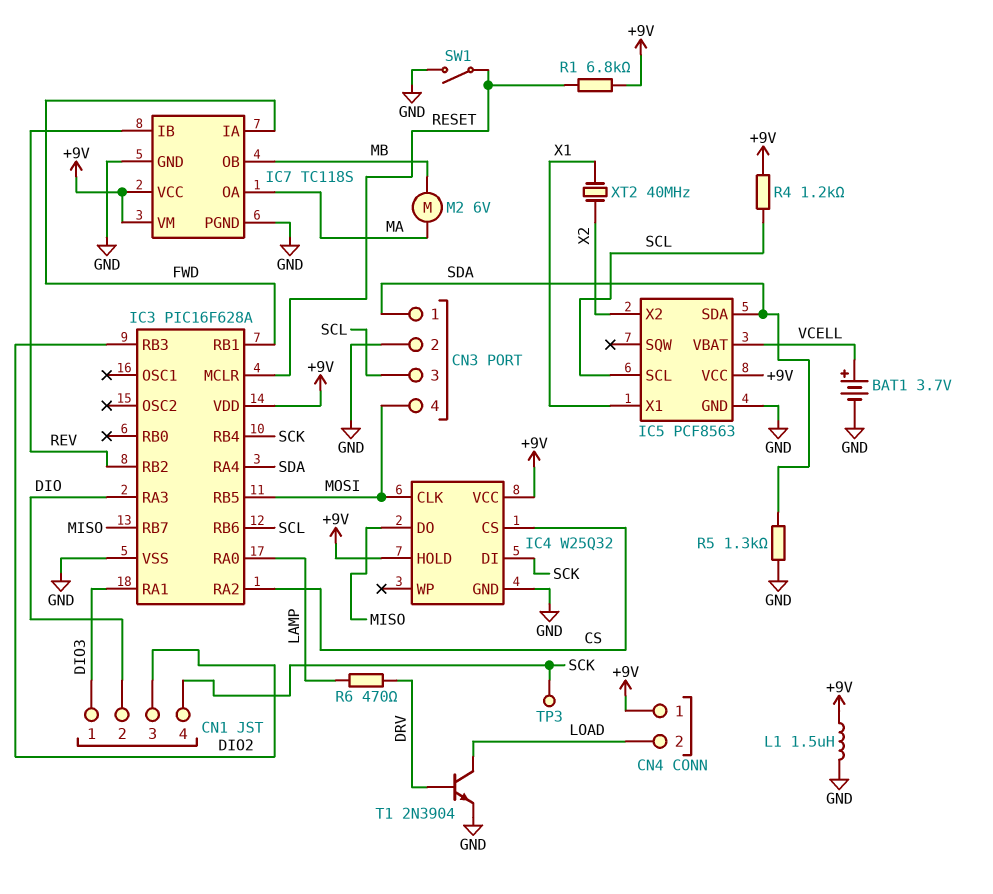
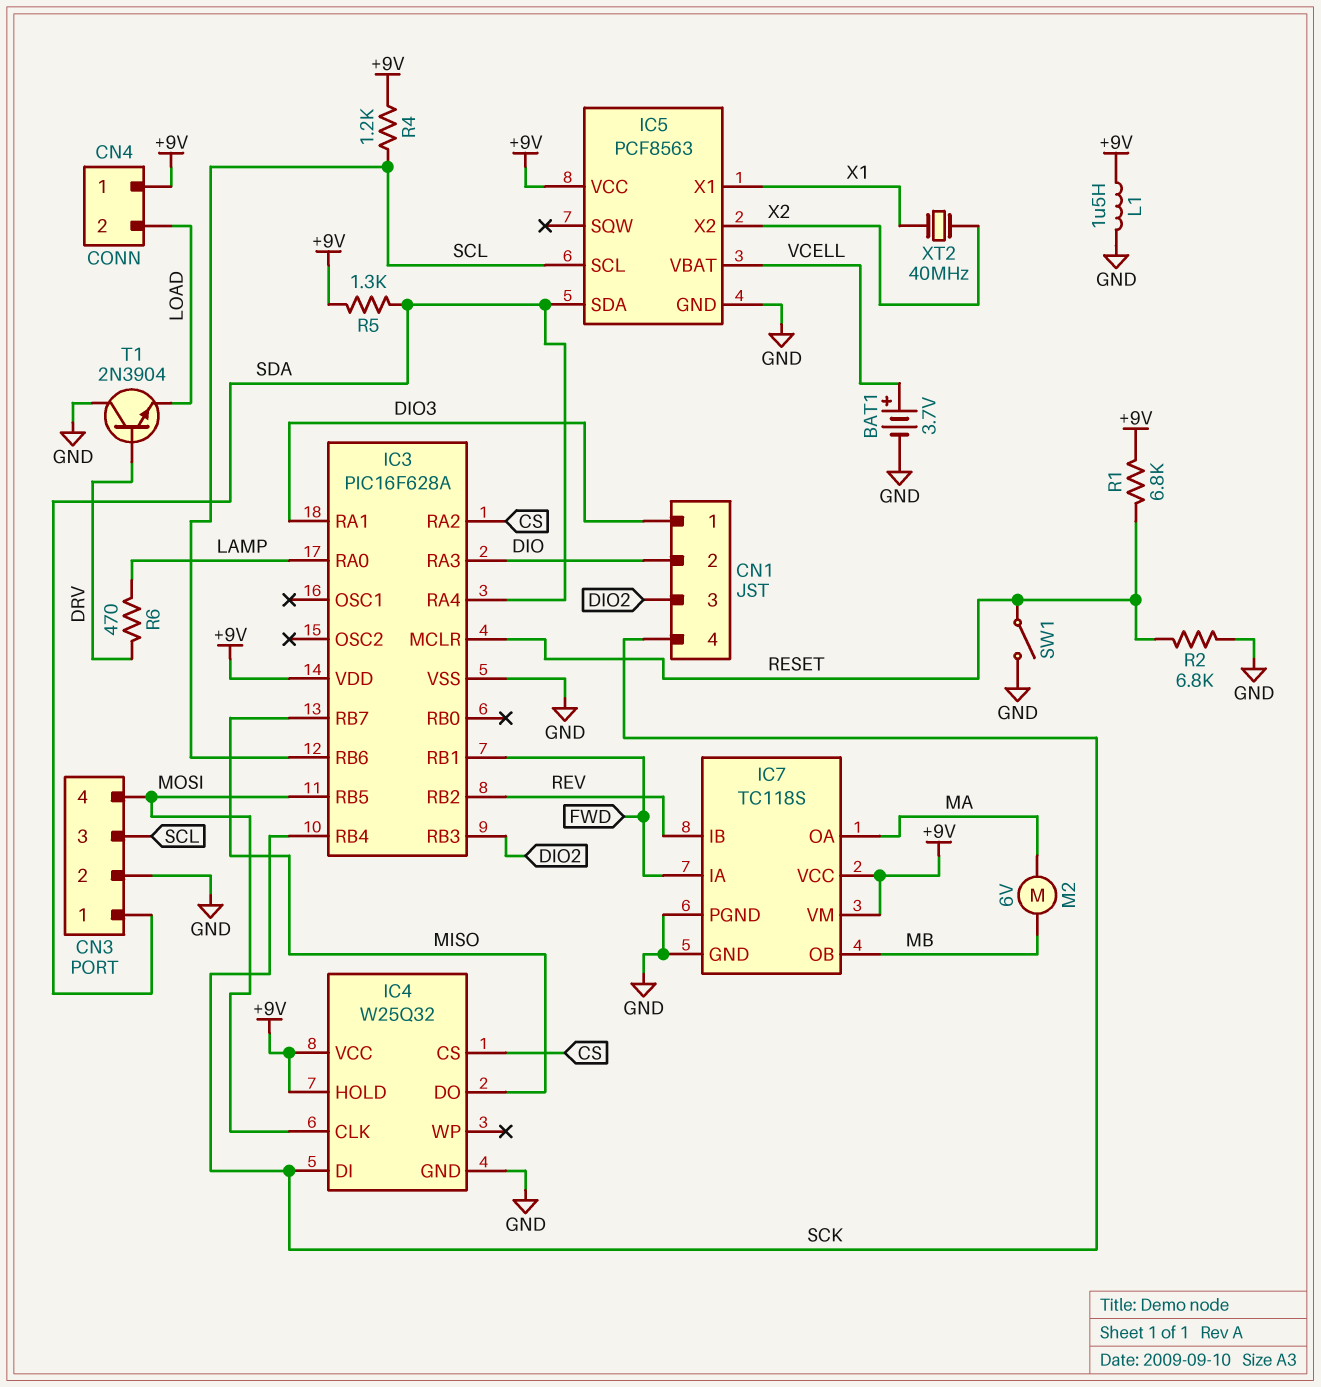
R2: none -> 6.8k (GND, RESET)
R5: 1.3k (GND, SDA) -> 1.3k (+9V, SDA)
T1: NPN 2N3904 (B DRV, C LOAD, E GND) -> NPN 2N3904 (B DRV, C GND, E LOAD)
TP3: test point (SCK) -> none

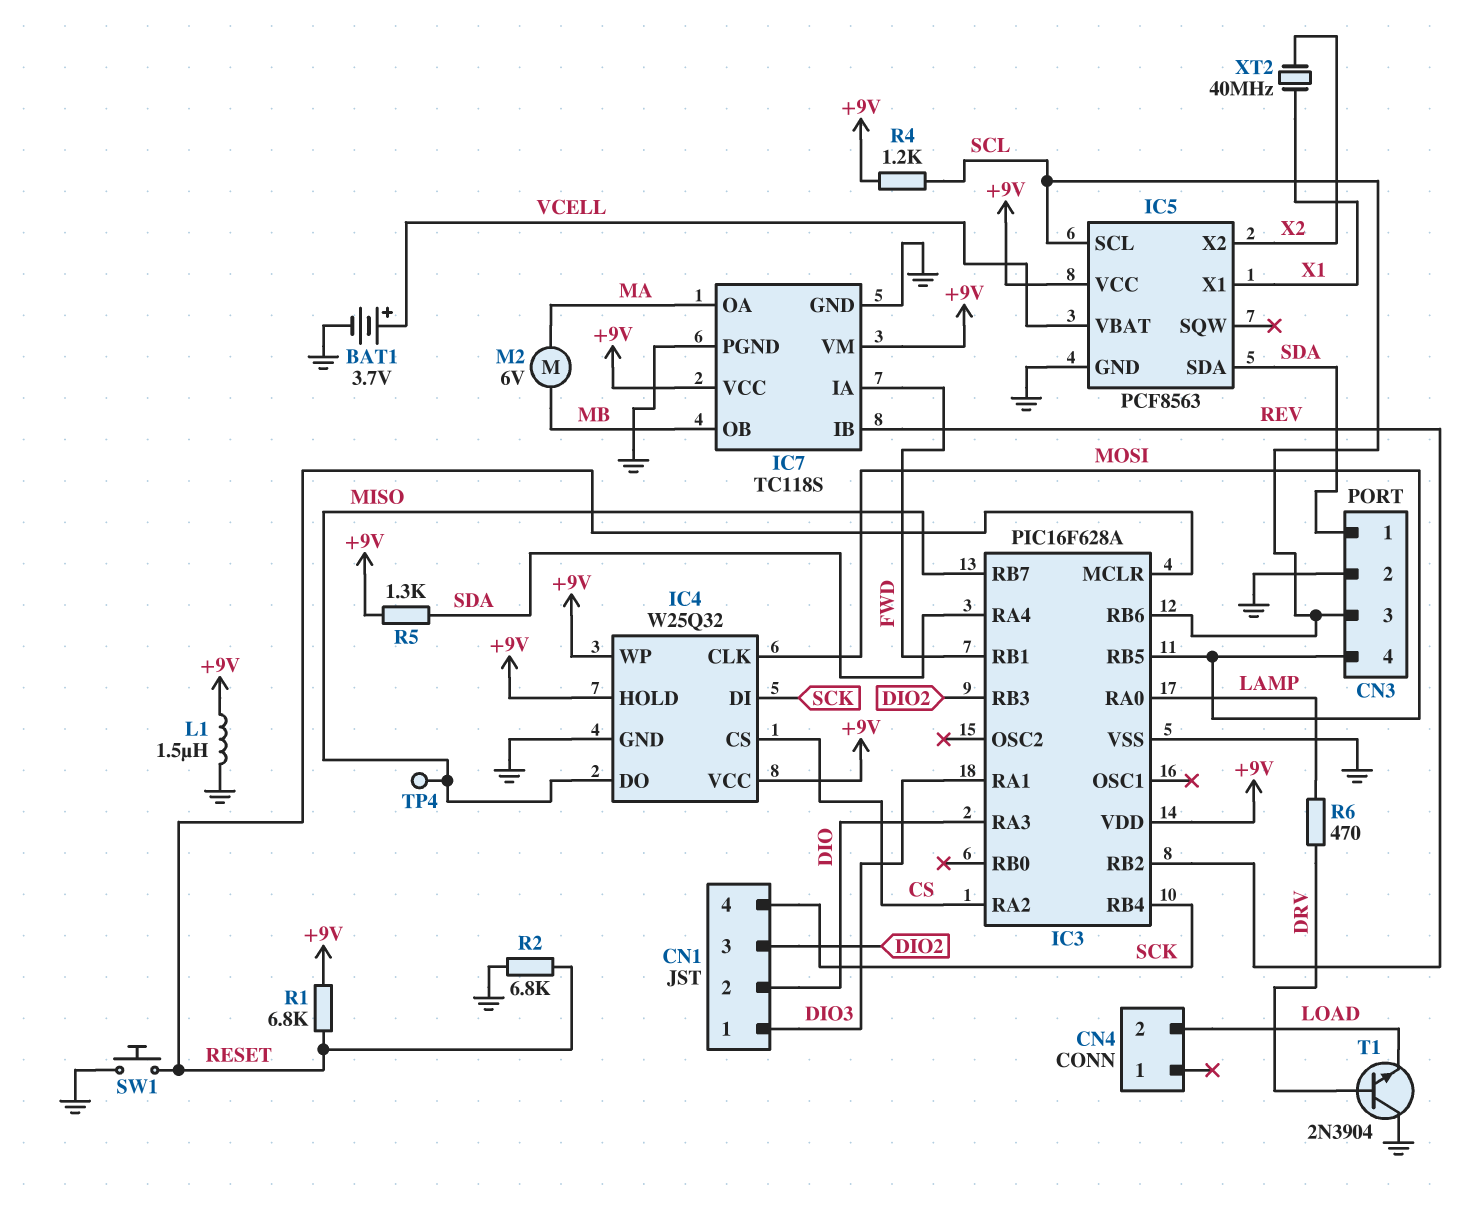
CN4 pin 1: +9V -> none
IC4 pin WP: none -> +9V
SW1: switch (GND, RESET) -> button (GND, RESET)
TP4: none -> test point (MISO)

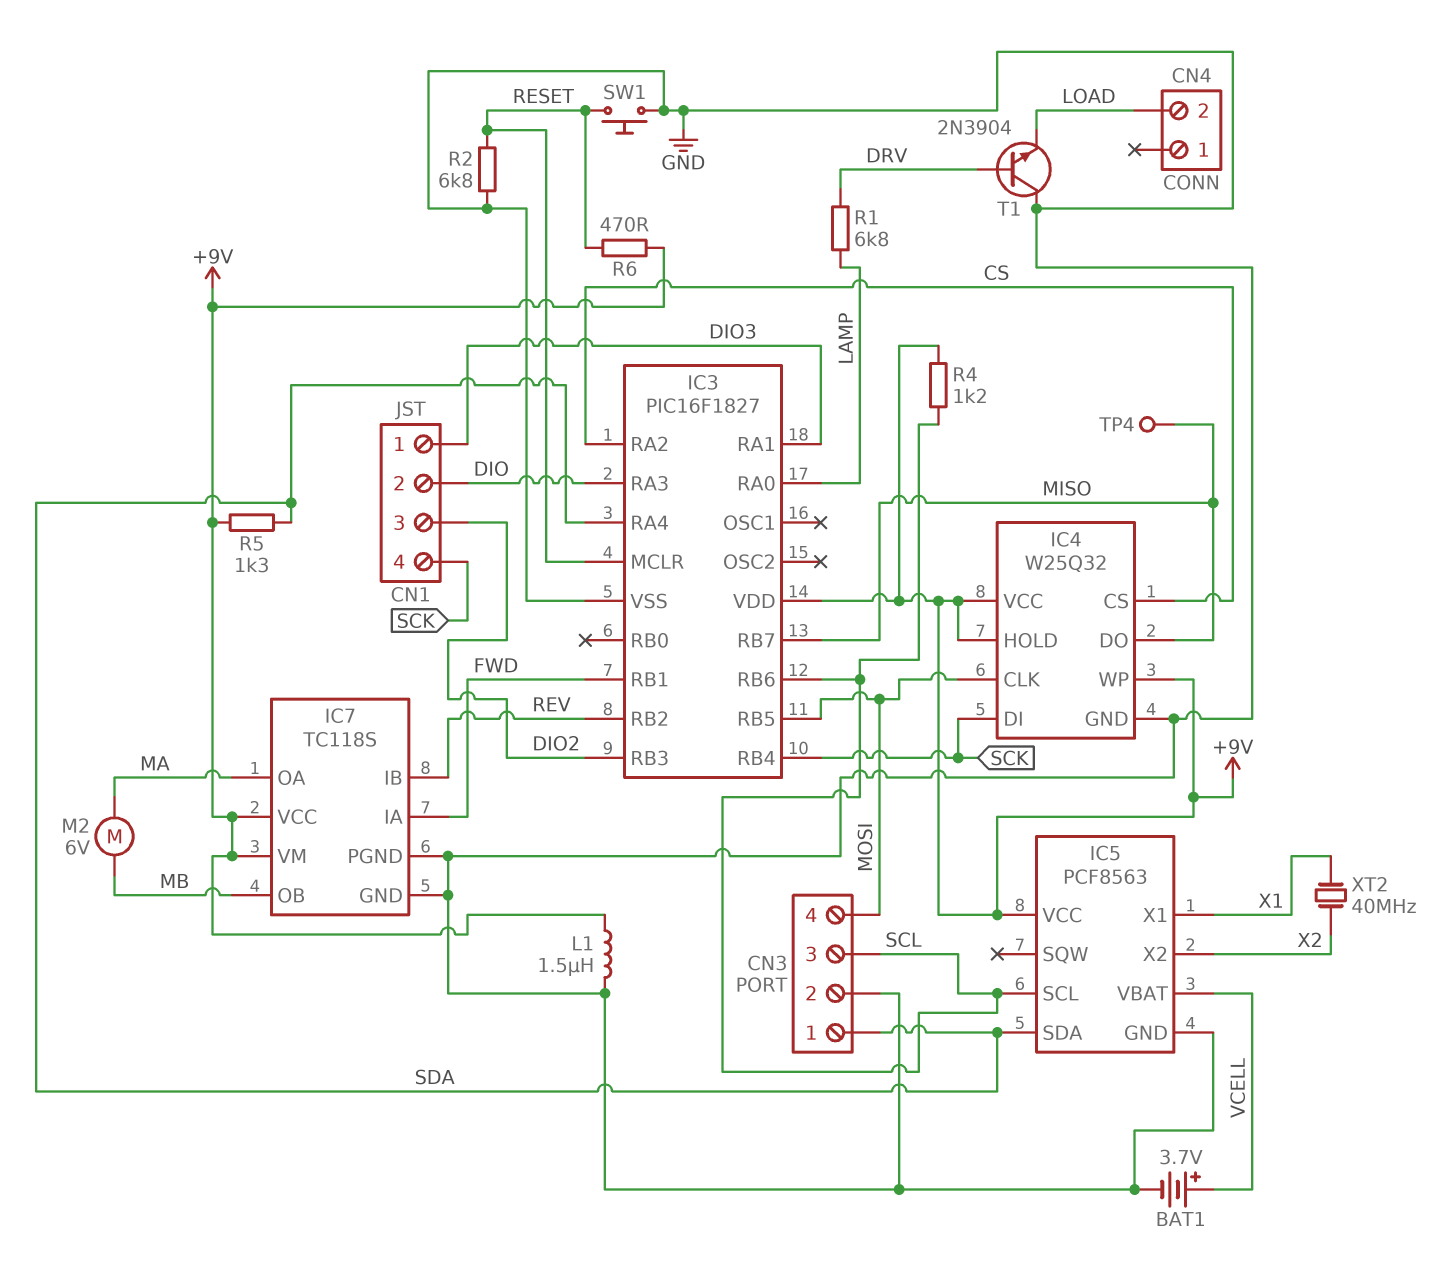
IC3: PIC16F628A -> PIC16F1827
R1: 6.8k (+9V, RESET) -> 6.8k (DRV, LAMP)
R6: 470 (DRV, LAMP) -> 470 (+9V, RESET)

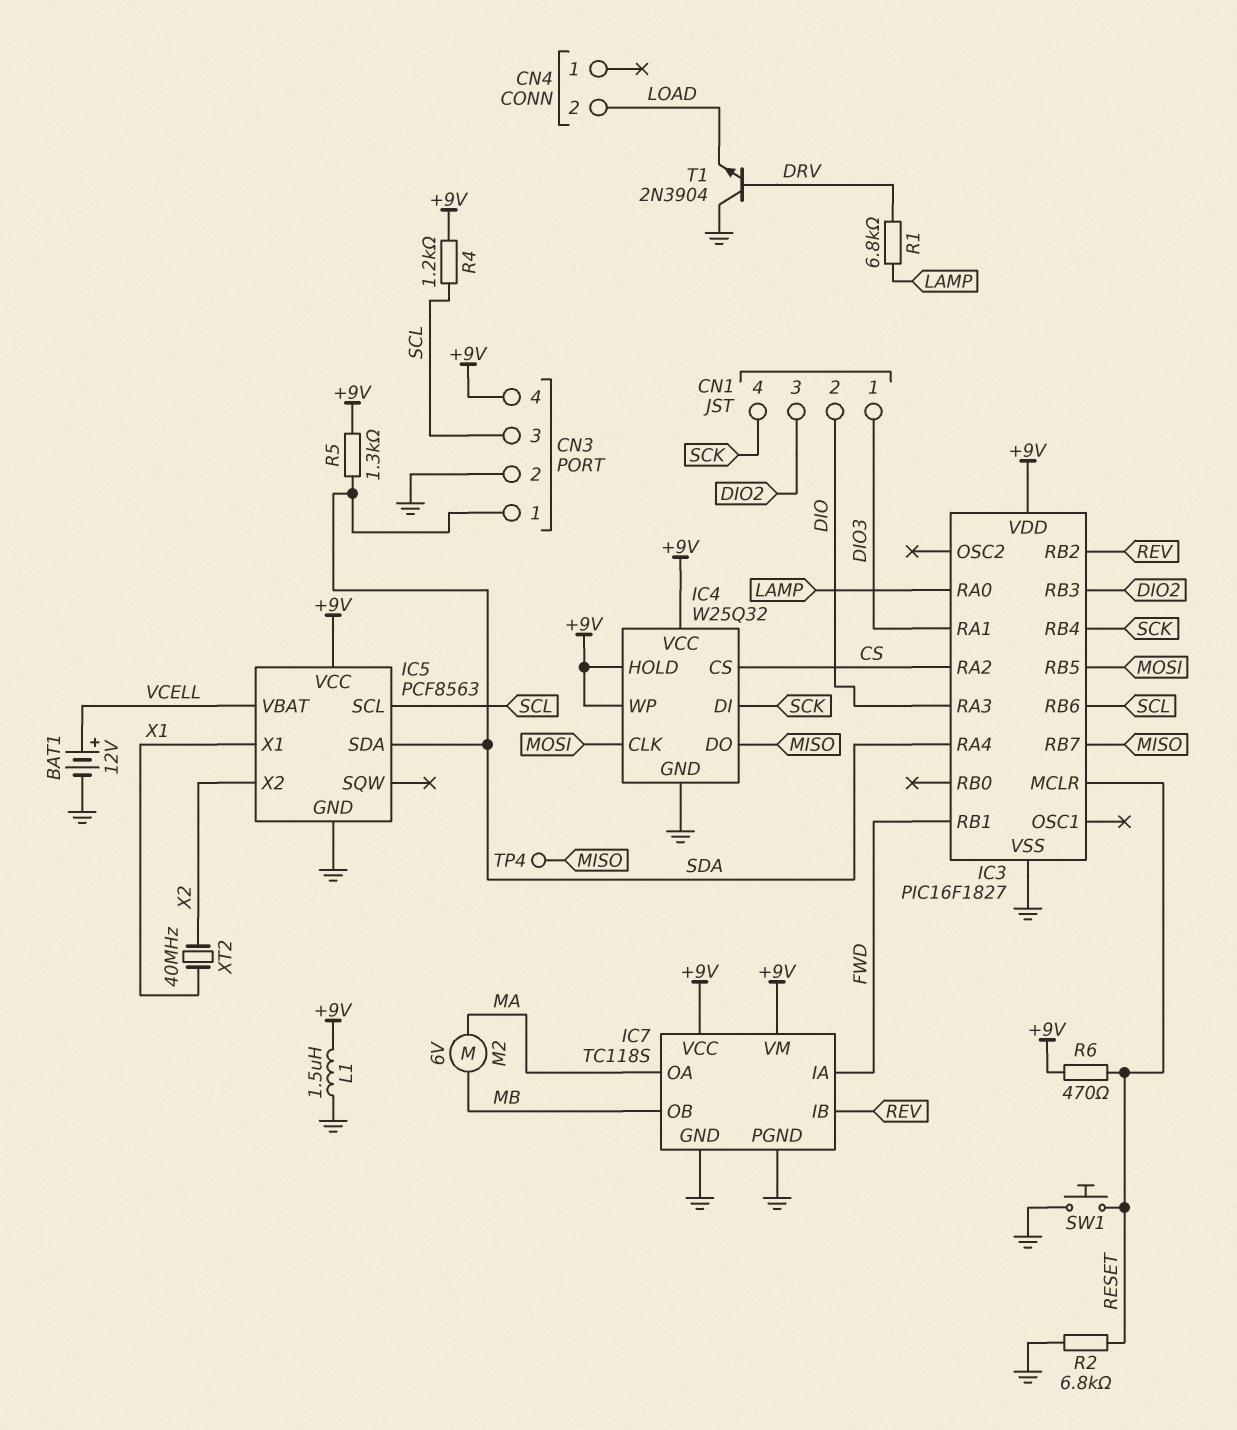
BAT1: 3.7V (plus VCELL, minus GND) -> 12V (plus VCELL, minus GND)
CN3 pin 4: MOSI -> +9V

